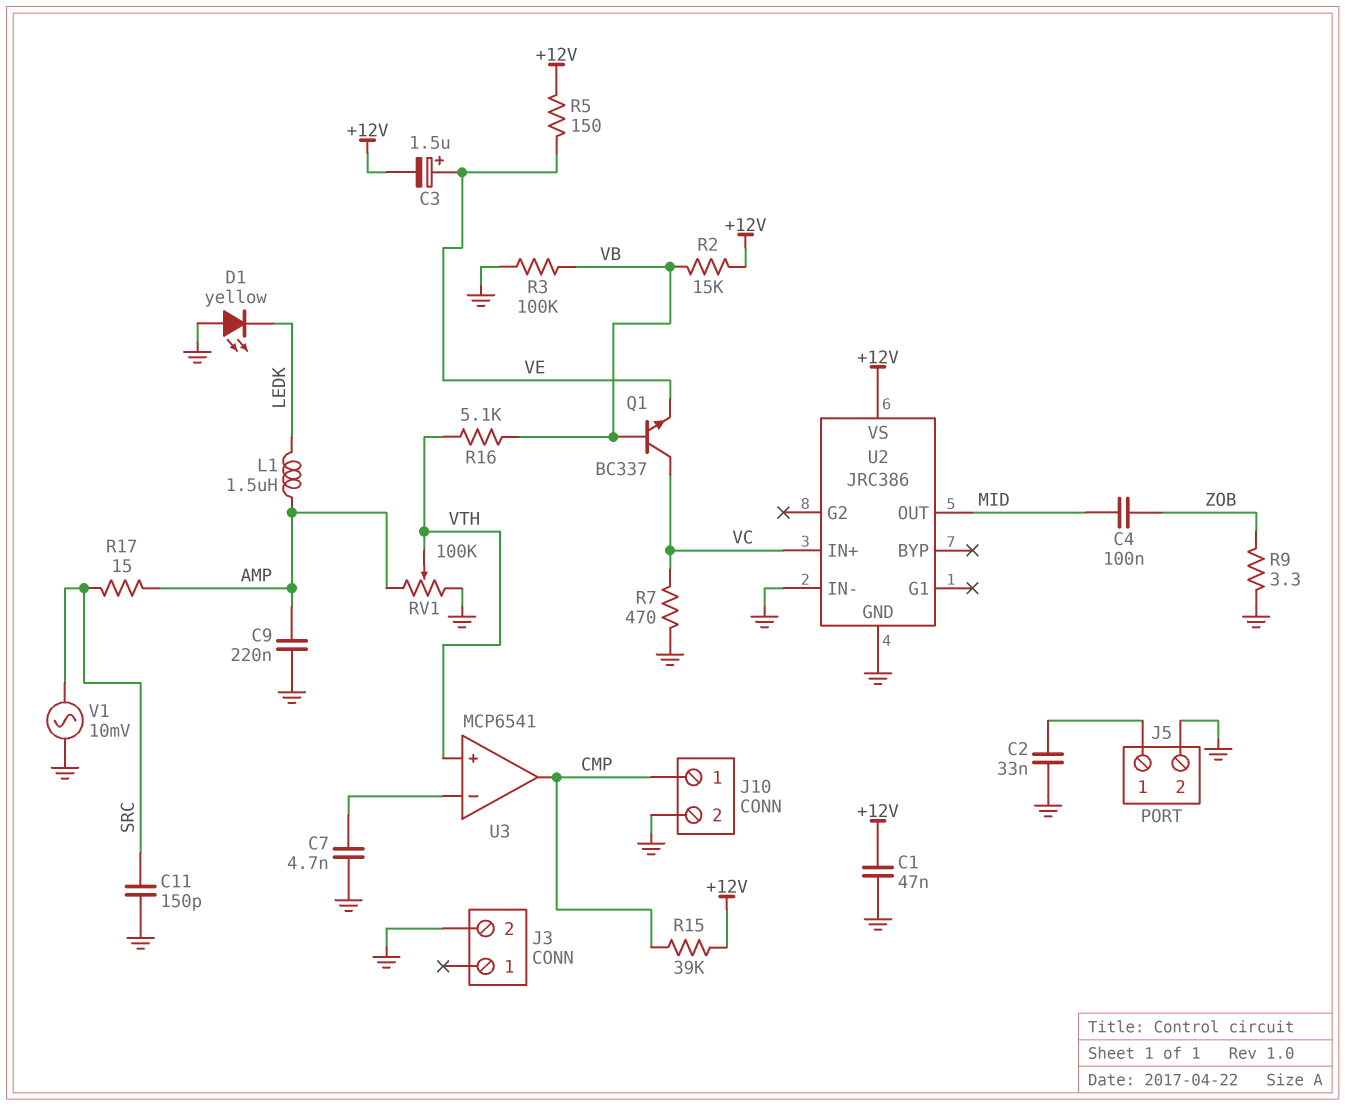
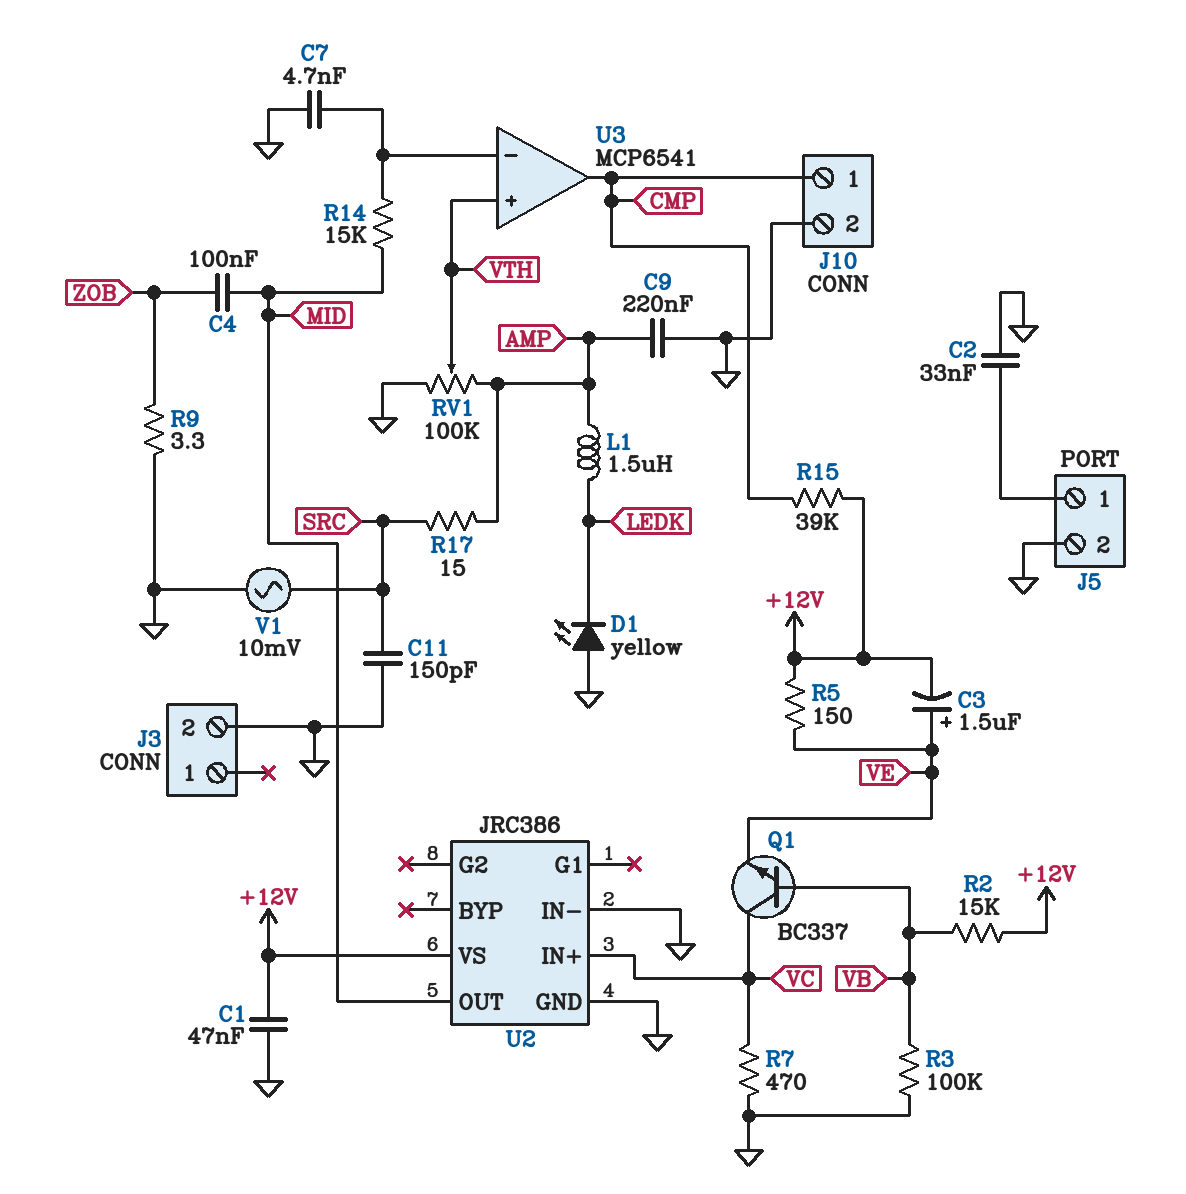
R14: none -> 15k (MID, U3/in-)
R16: 5.1k (VB, VTH) -> none

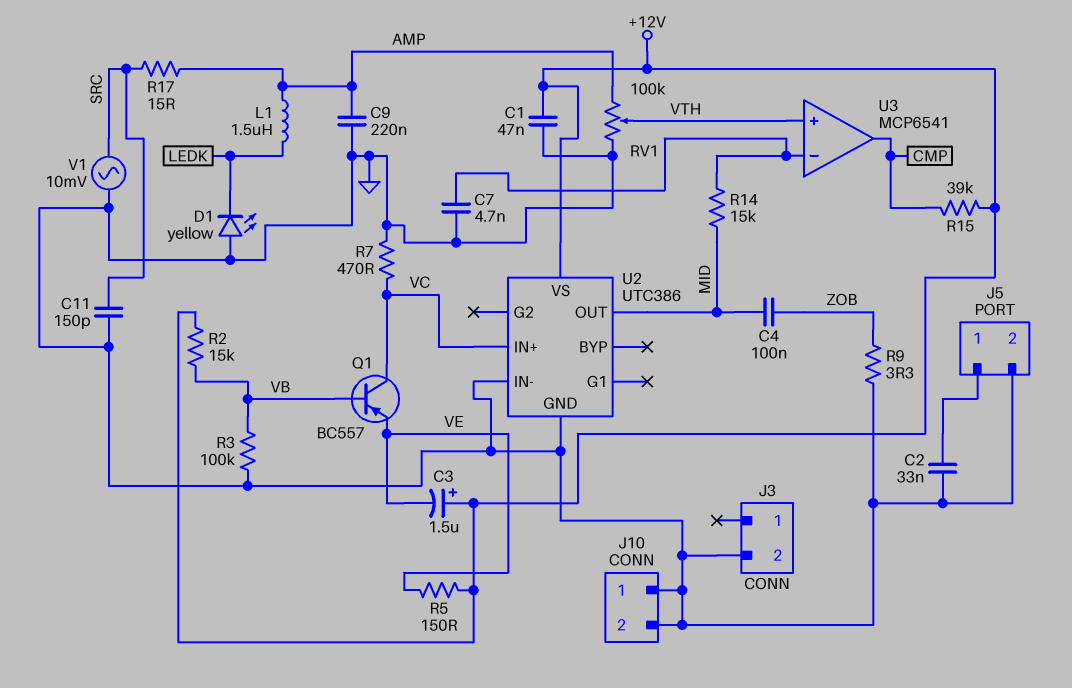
C3: 1.5uF (plus VE, minus +12V) -> 1.5uF (plus +12V, minus VE)
J10 pin 1: CMP -> GND
Q1: NPN BC337 (B VB, C VC, E VE) -> PNP BC557 (B VB, C VC, E VE)
U2: JRC386 -> UTC386

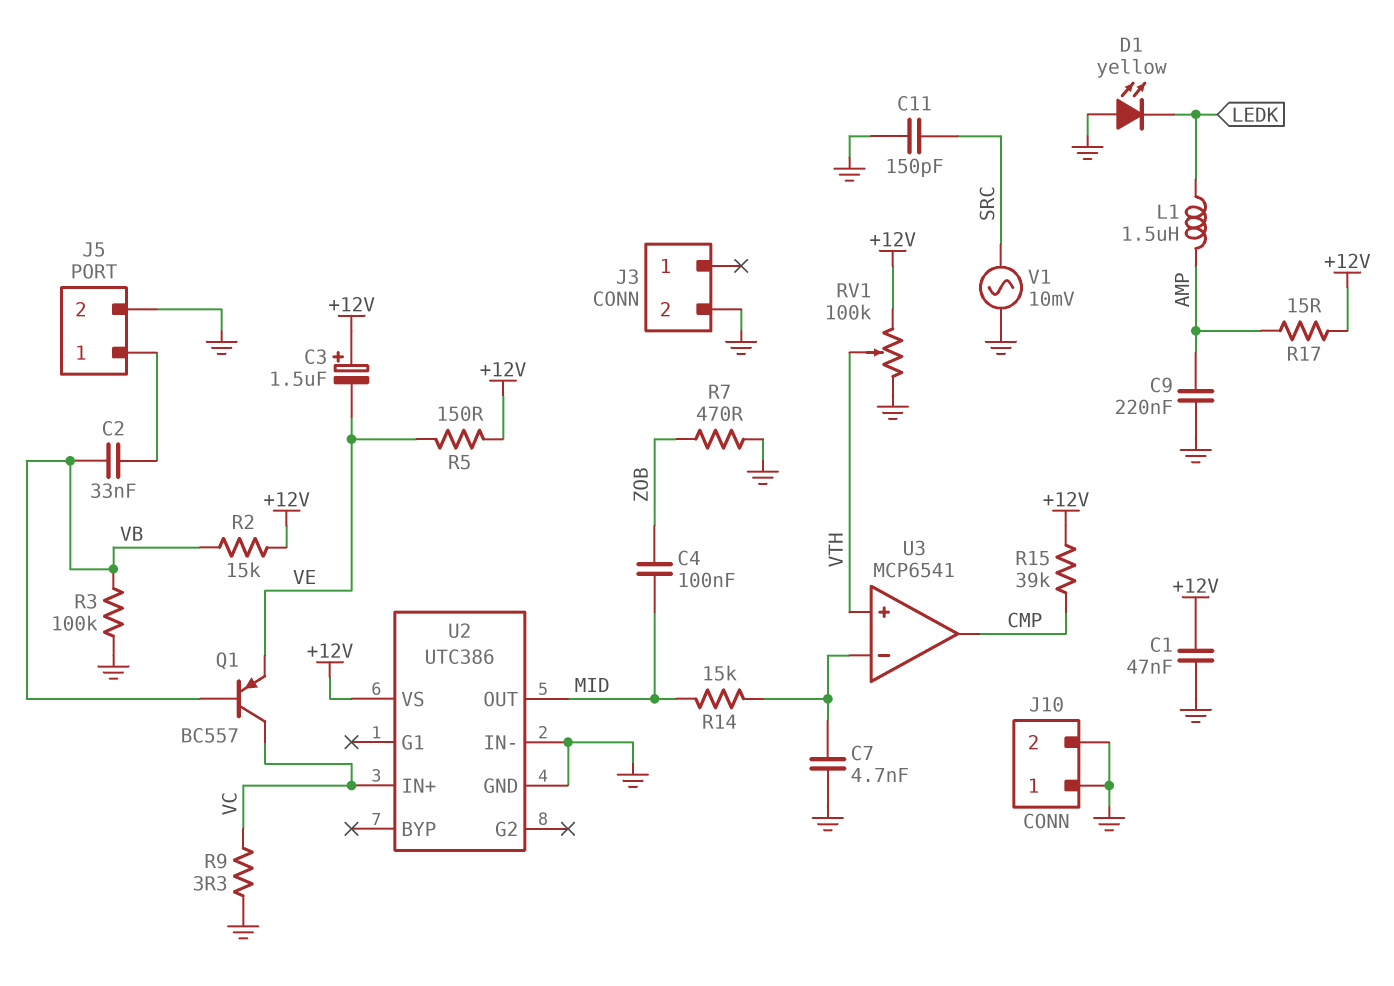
C2: 33nF (GND, J5/1) -> 33nF (J5/1, VB)
R7: 470 (GND, VC) -> 470 (GND, ZOB)
R9: 3.3 (GND, ZOB) -> 3.3 (GND, VC)
R17: 15 (AMP, SRC) -> 15 (+12V, AMP)
RV1: 100k (AMP, GND, wiper VTH) -> 100k (+12V, GND, wiper VTH)

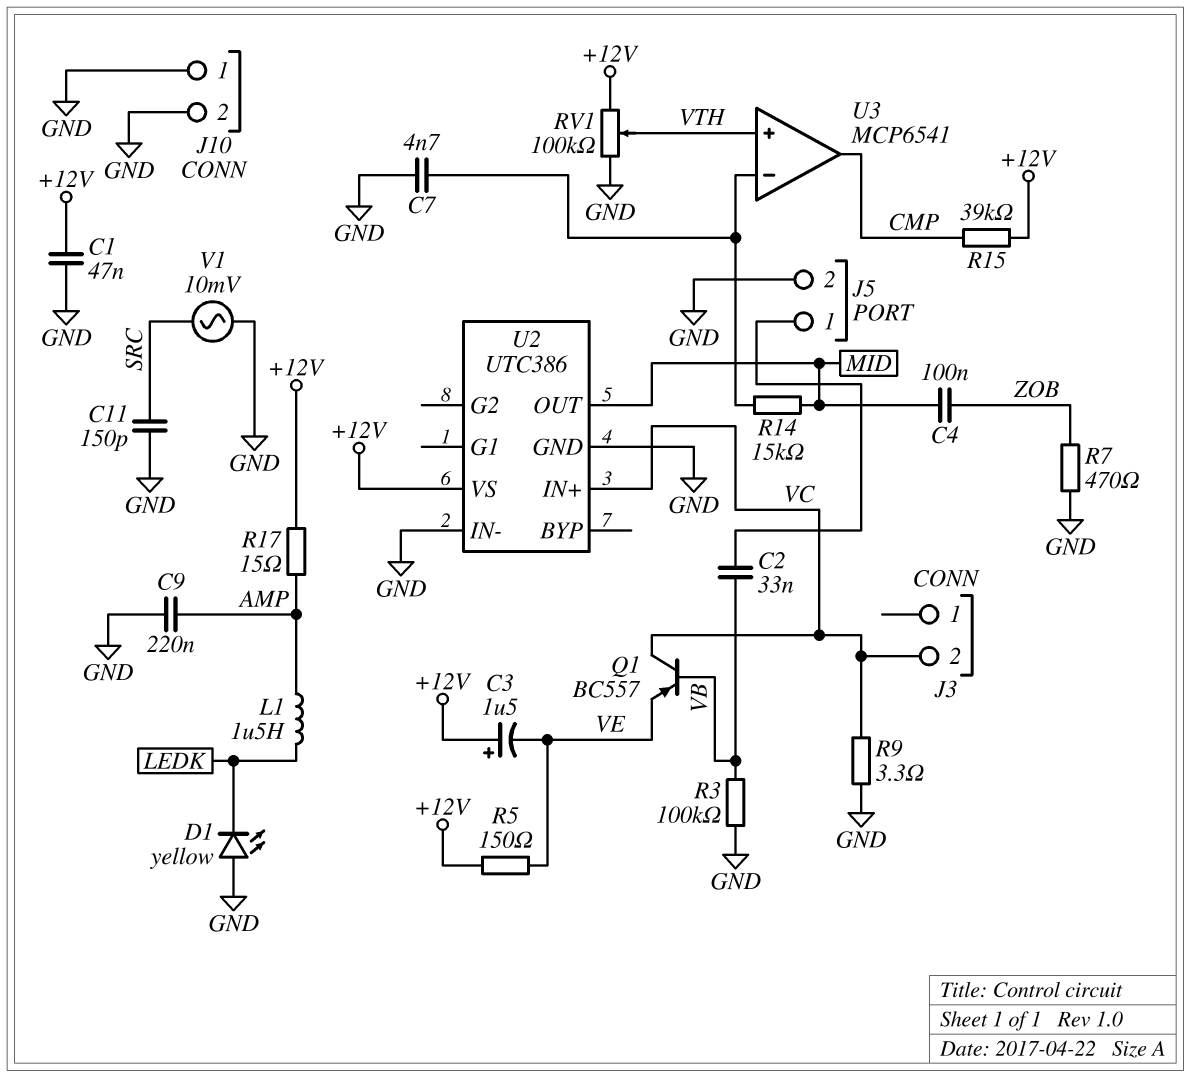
J3 pin 2: GND -> VC
R2: 15k (+12V, VB) -> none

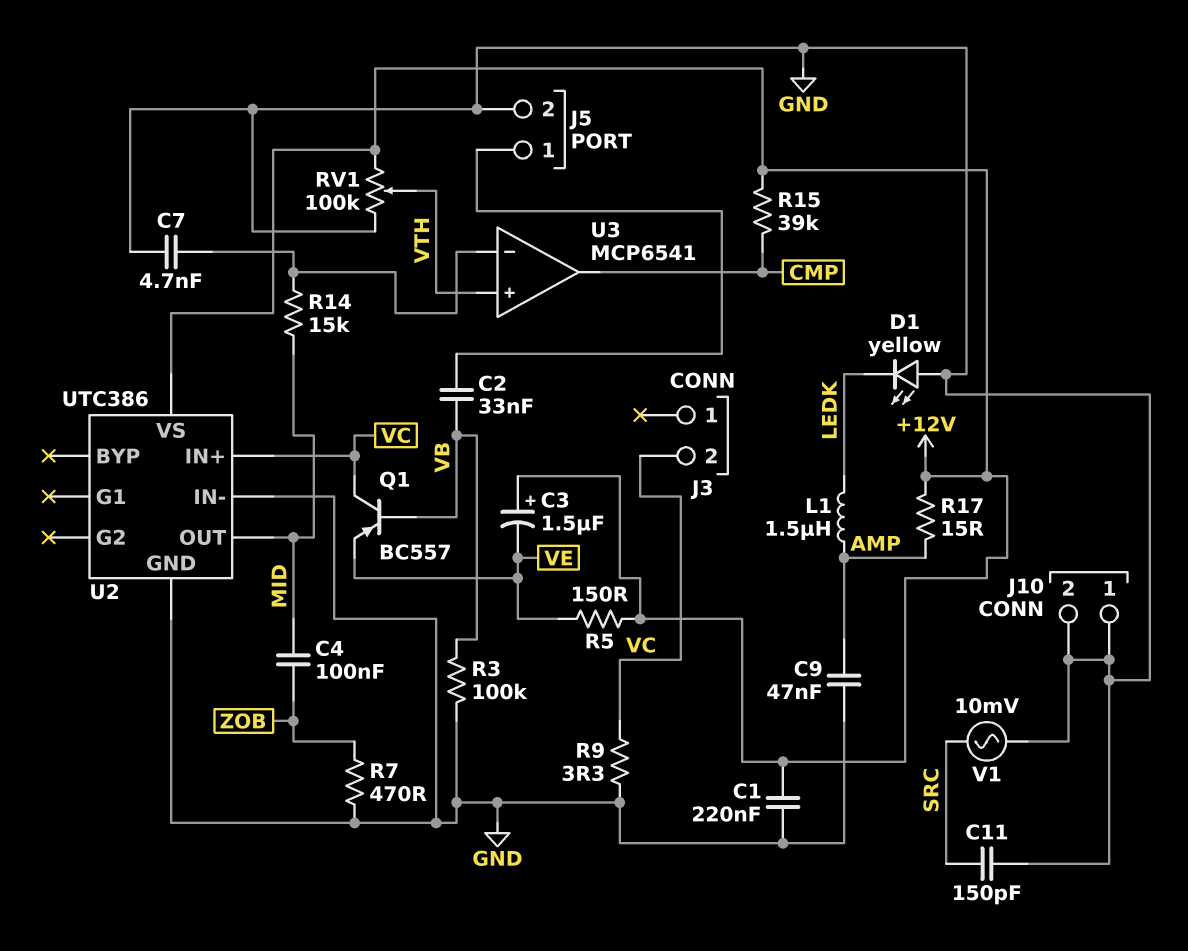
C1: 47nF (+12V, GND) -> 220nF (+12V, GND)
C9: 220nF (AMP, GND) -> 47nF (AMP, GND)

